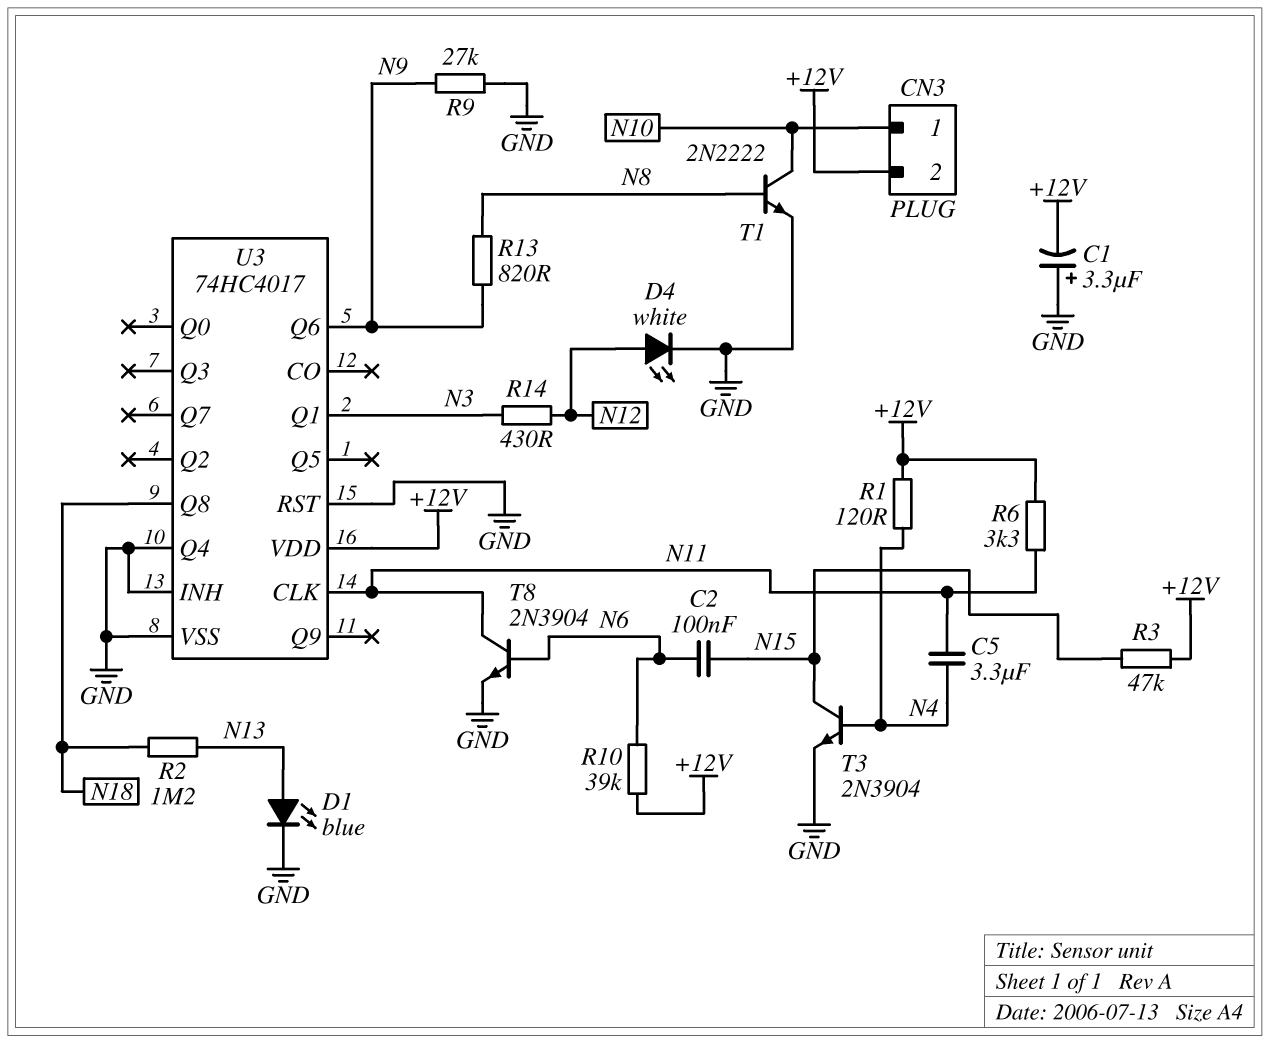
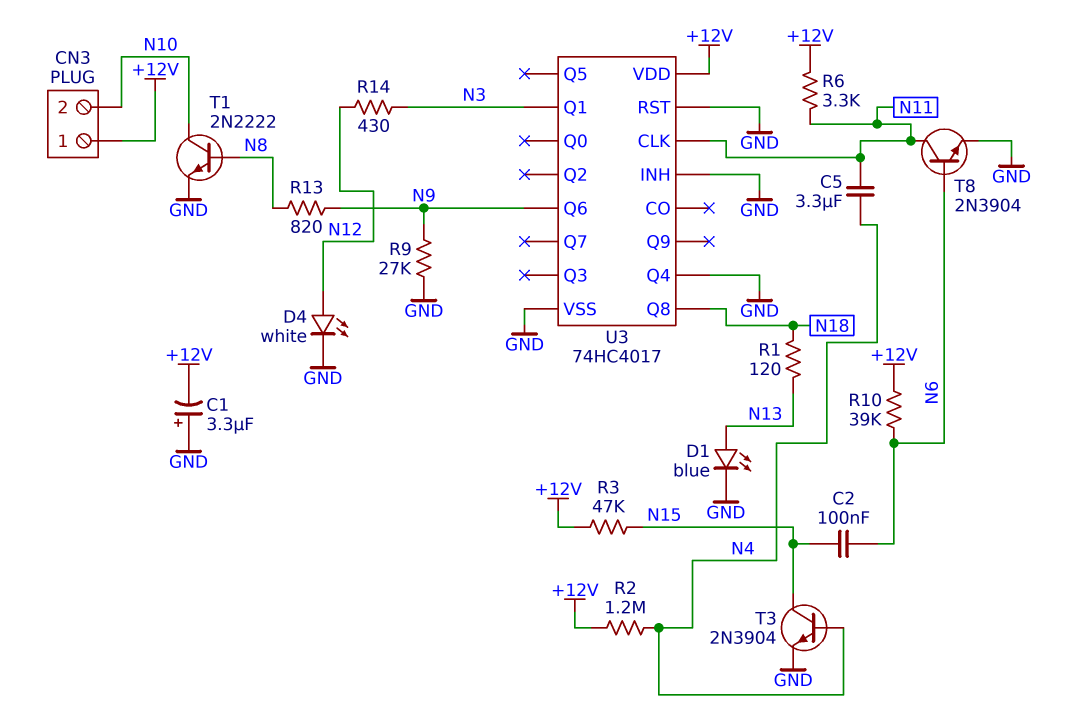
CN3 pin 1: N10 -> +12V
CN3 pin 2: +12V -> N10
R1: 120 (+12V, N4) -> 120 (N13, N18)
R2: 1.2M (N13, N18) -> 1.2M (+12V, N4)

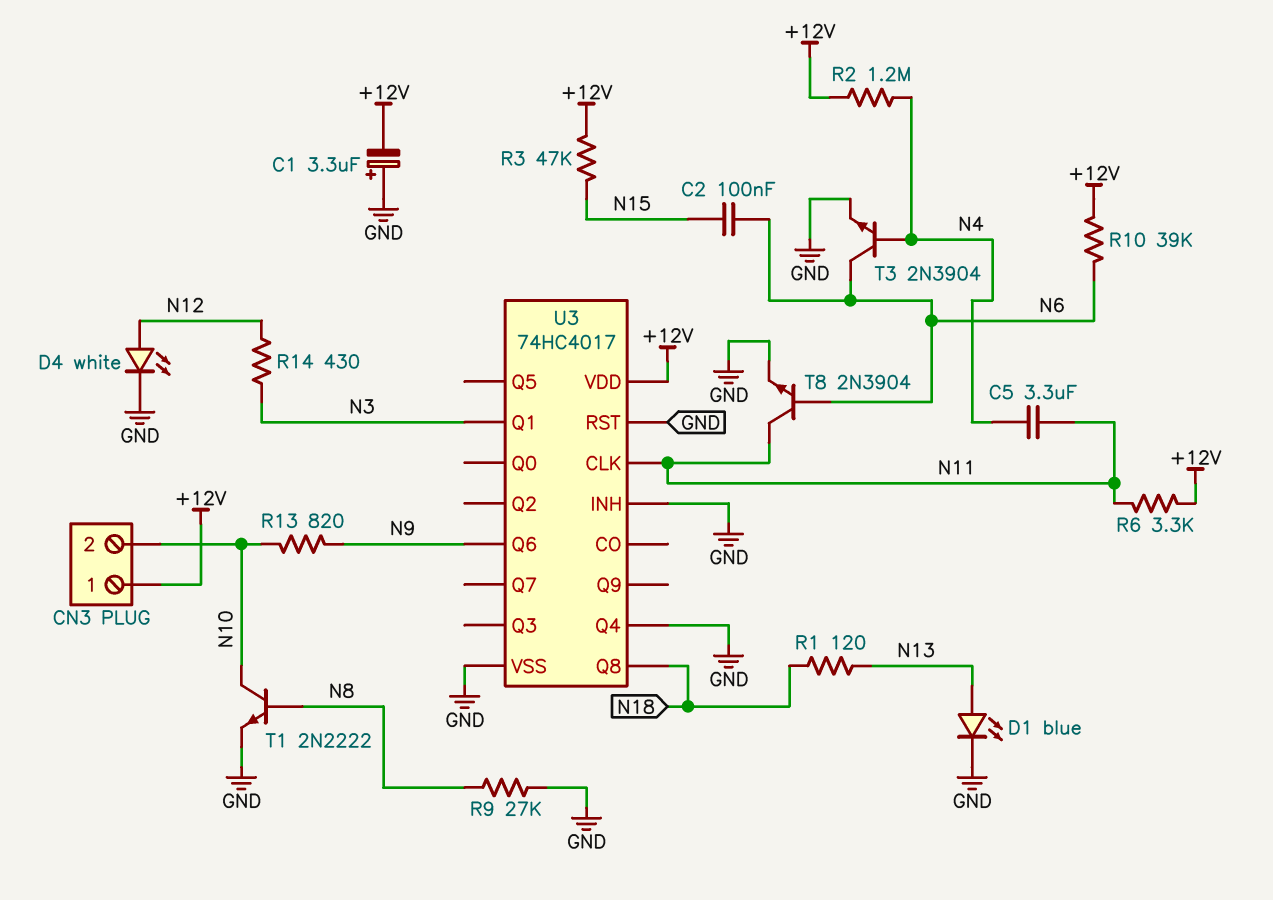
R9: 27k (GND, N9) -> 27k (GND, N8)
R13: 820 (N8, N9) -> 820 (N9, N10)
T3: NPN 2N3904 (B N4, C N15, E GND) -> NPN 2N3904 (B N4, C N6, E GND)

